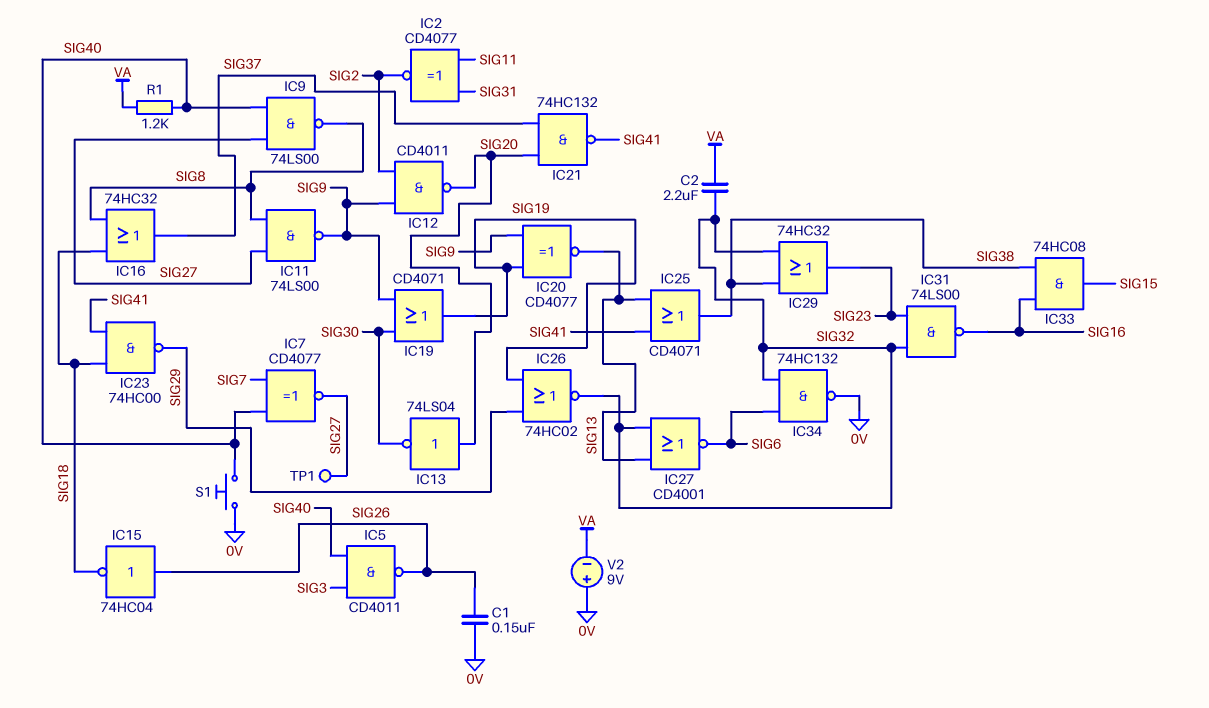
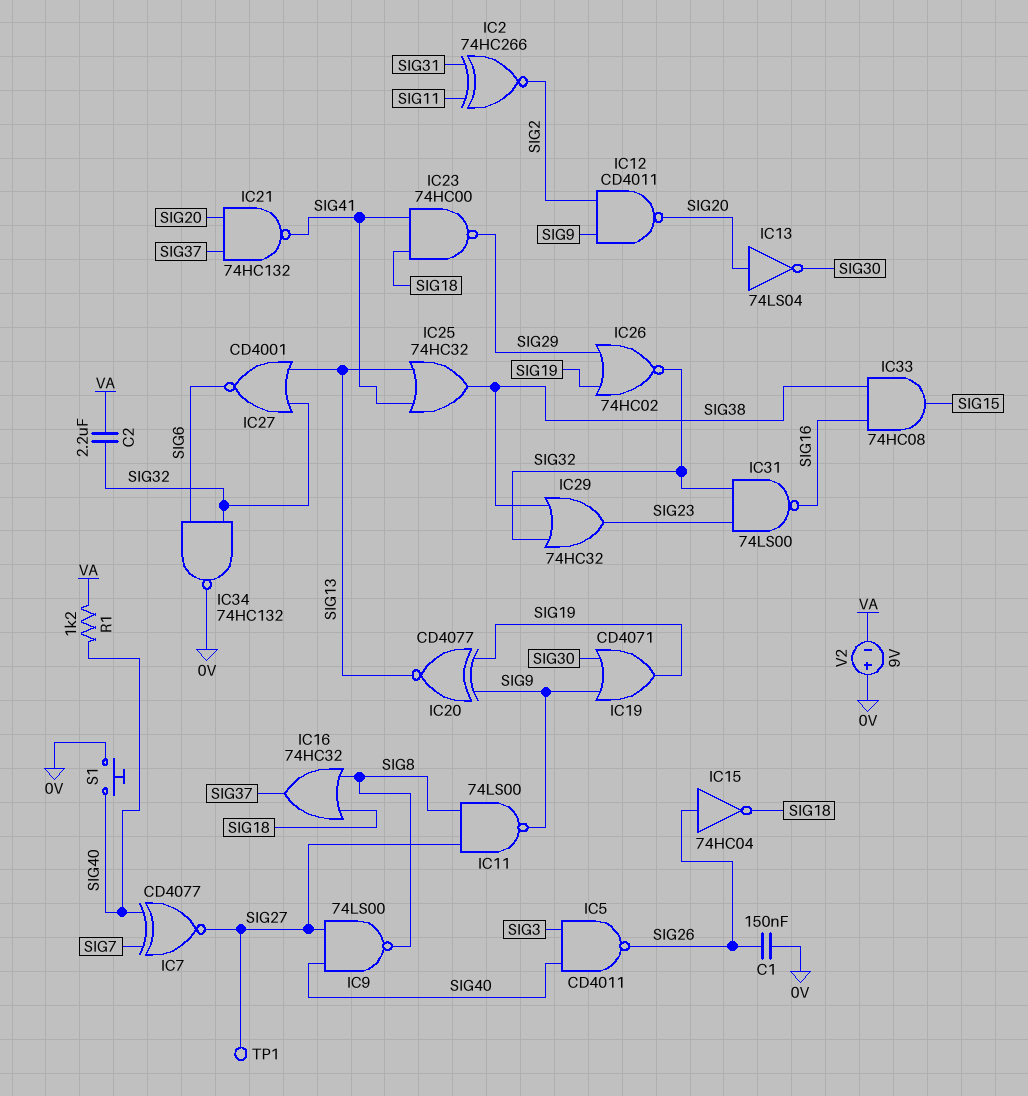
IC2: XNOR CD4077 (in SIG11, in SIG31, out SIG2) -> XNOR 74HC266 (in SIG11, in SIG31, out SIG2)
IC25: OR CD4071 (in SIG13, in SIG41, out SIG38) -> OR 74HC32 (in SIG13, in SIG41, out SIG38)

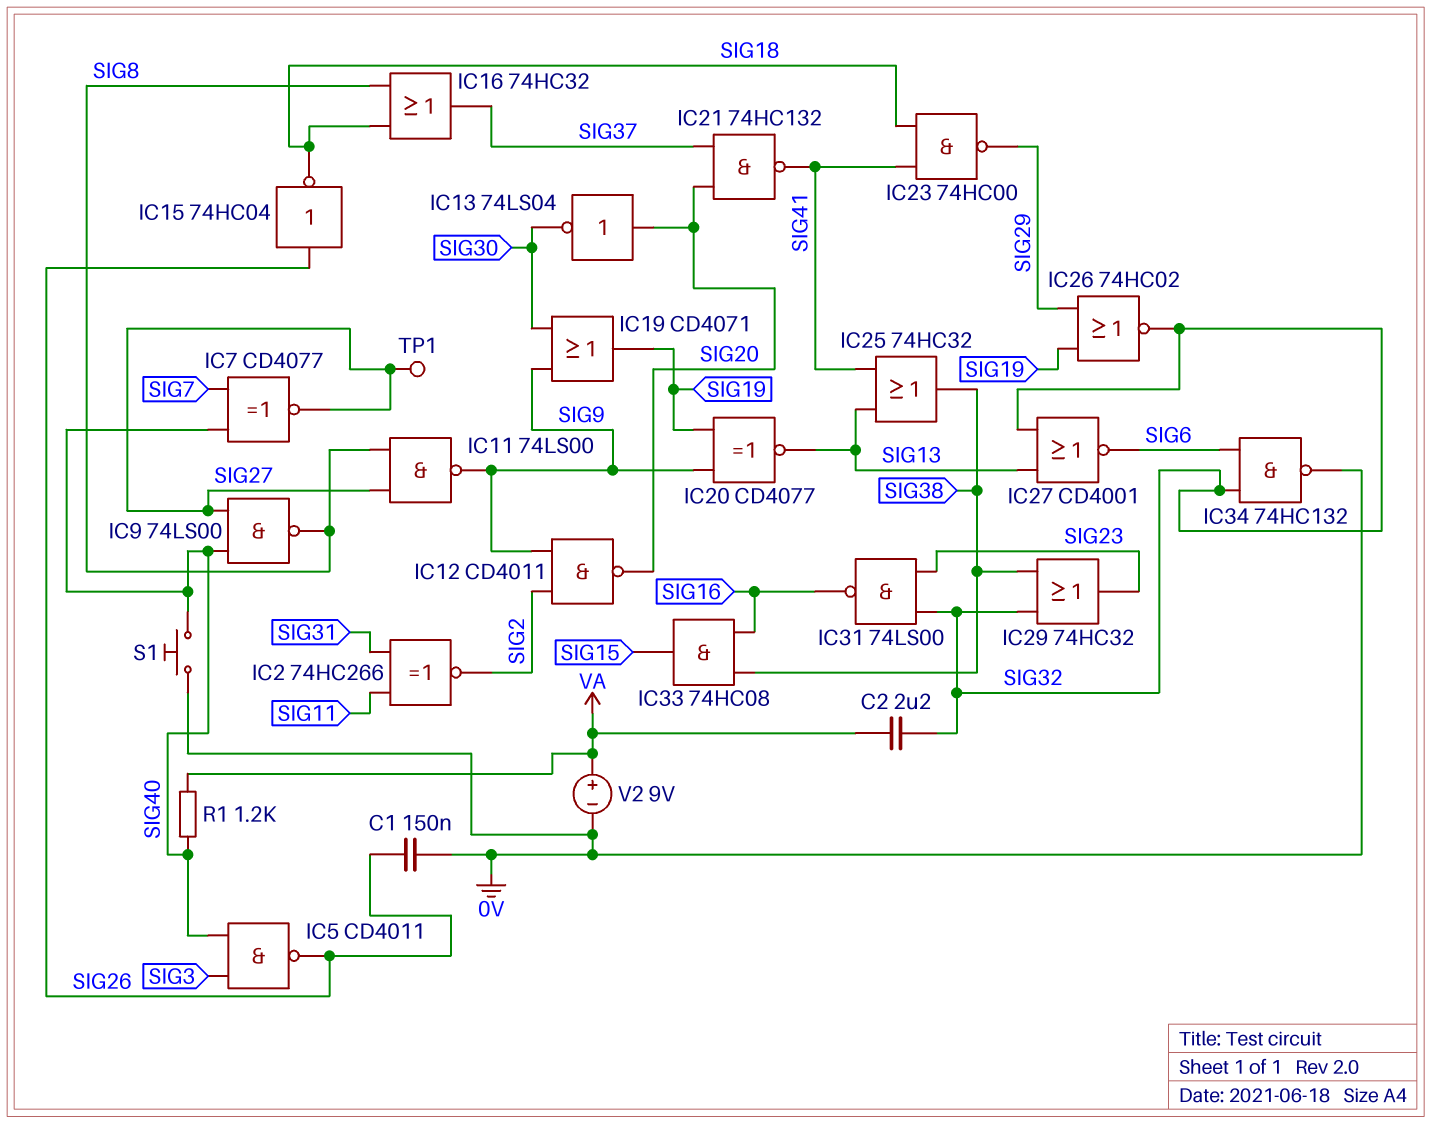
V2: 9V (plus 0V, minus VA) -> 9V (plus VA, minus 0V)

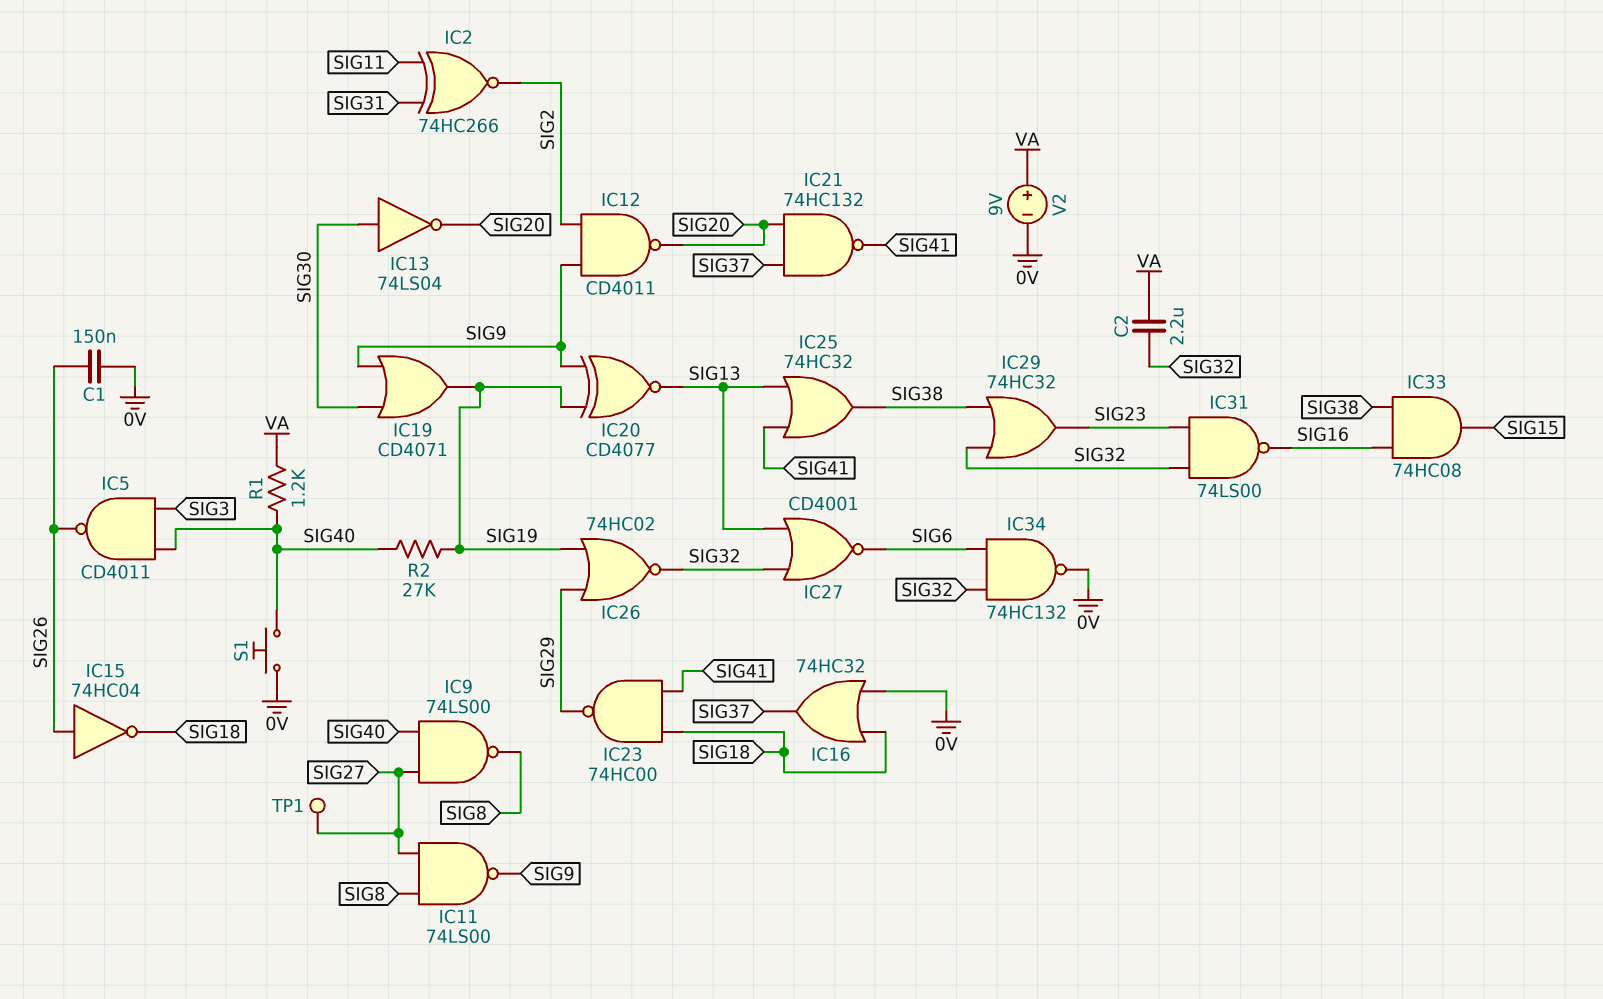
IC7: XNOR CD4077 (in SIG7, in SIG40, out SIG27) -> none
IC13: NOT 74LS04 (in SIG20, out SIG30) -> NOT 74LS04 (in SIG30, out SIG20)
IC16: OR 74HC32 (in SIG8, in SIG18, out SIG37) -> OR 74HC32 (in 0V, in SIG18, out SIG37)
R2: none -> 27k (SIG19, SIG40)

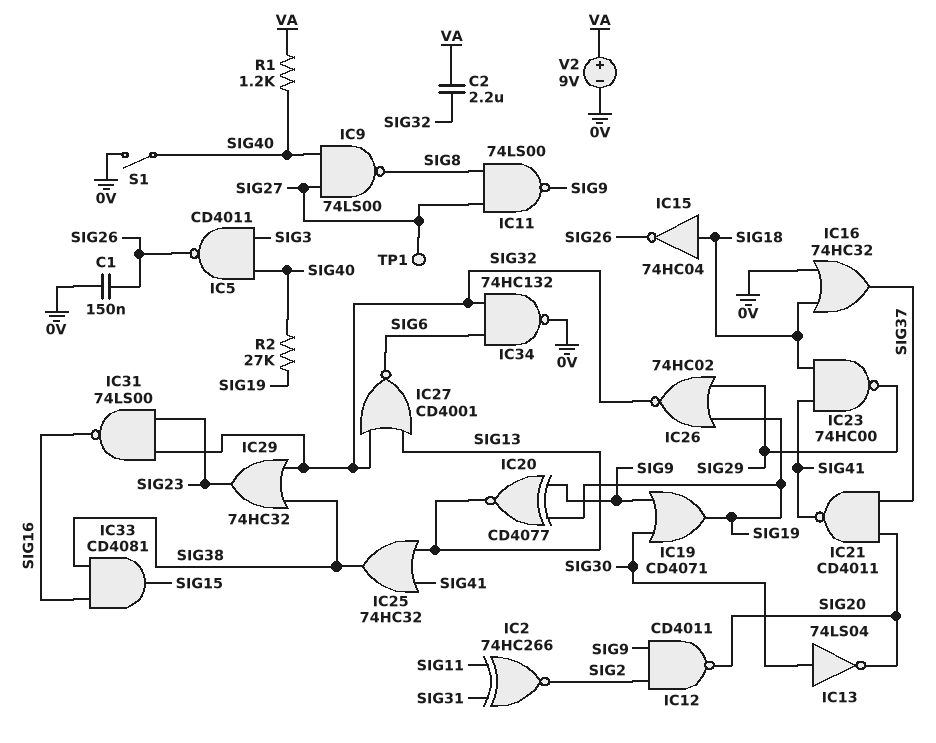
IC15: NOT 74HC04 (in SIG26, out SIG18) -> NOT 74HC04 (in SIG18, out SIG26)
IC21: NAND 74HC132 (in SIG20, in SIG37, out SIG41) -> NAND CD4011 (in SIG20, in SIG37, out SIG41)
IC33: AND 74HC08 (in SIG16, in SIG38, out SIG15) -> AND CD4081 (in SIG16, in SIG38, out SIG15)
S1: button (0V, SIG40) -> switch (0V, SIG40)

